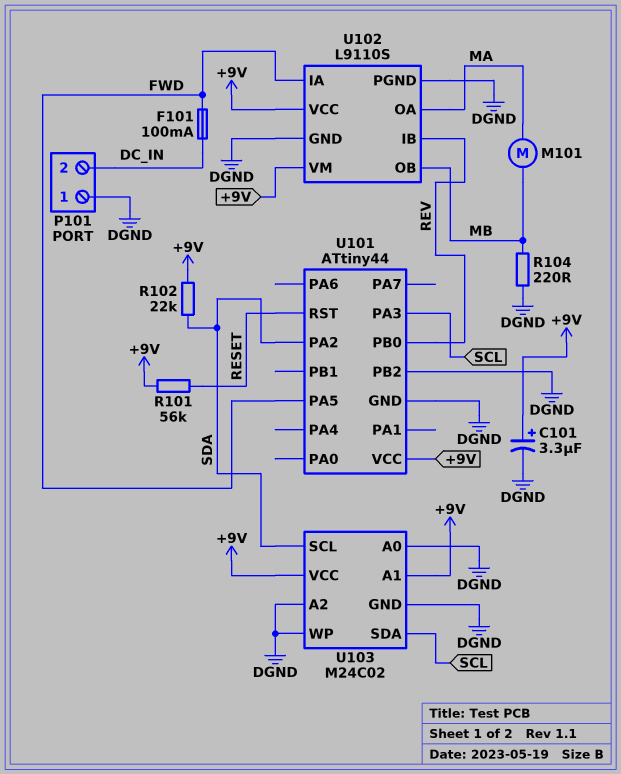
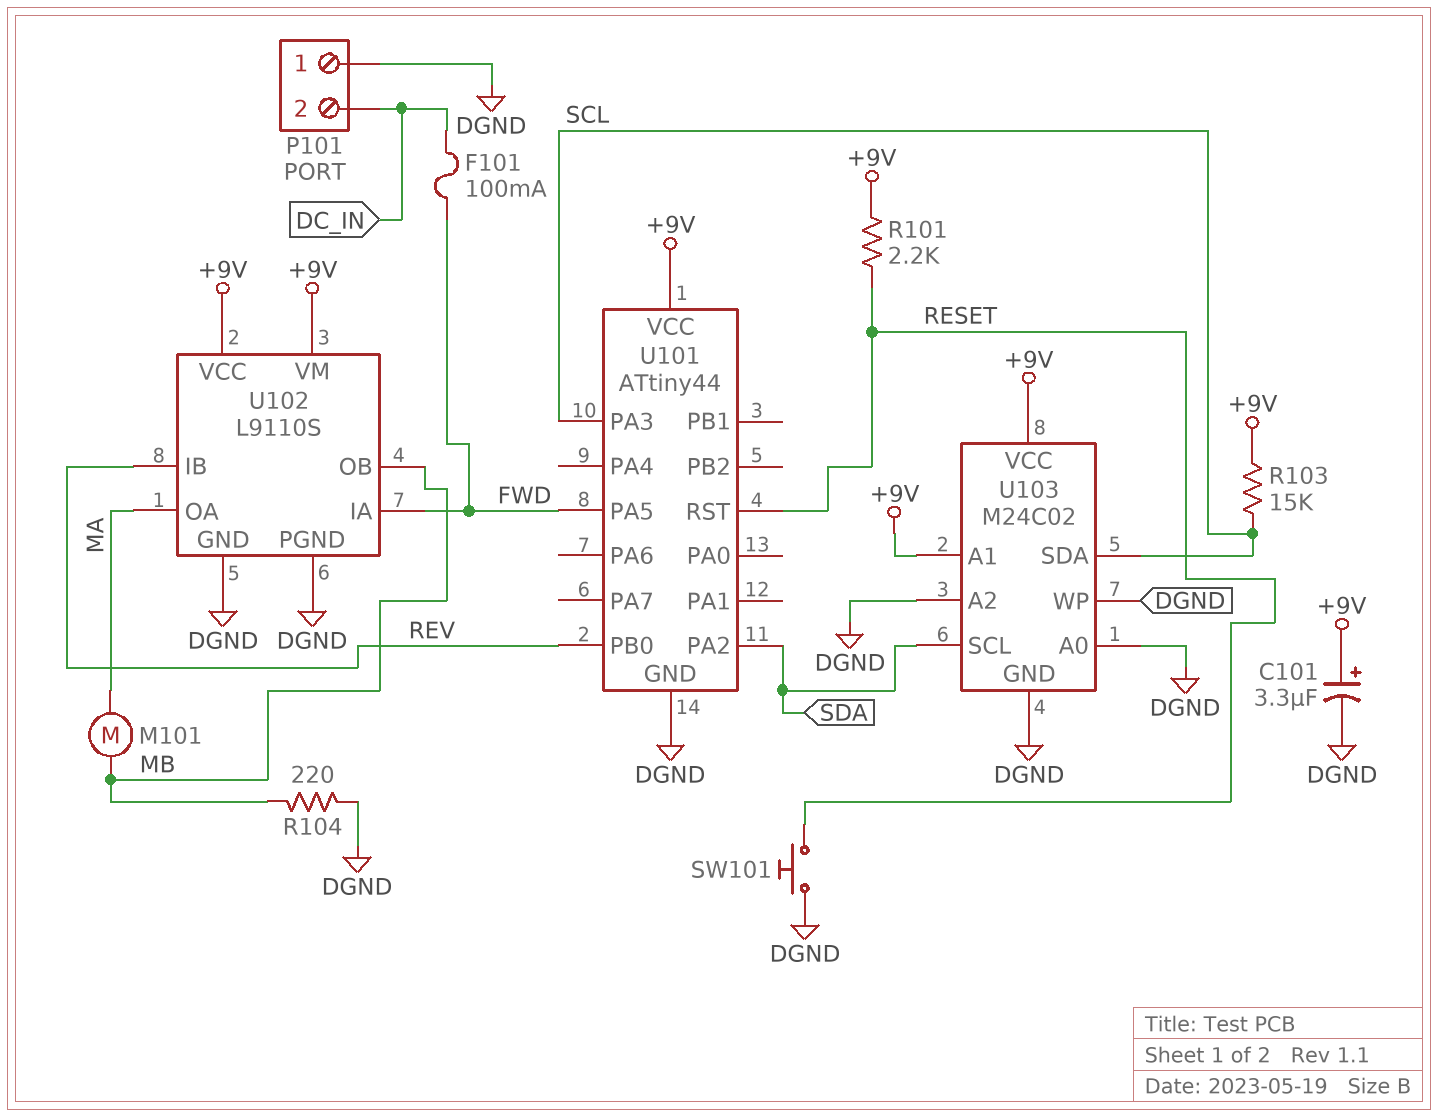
R101: 56k (+9V, RESET) -> 2.2k (+9V, RESET)
R102: 22k (+9V, SDA) -> none
R103: none -> 15k (+9V, SCL)
SW101: none -> button (DGND, RESET)
U101 pin PB2: DGND -> none

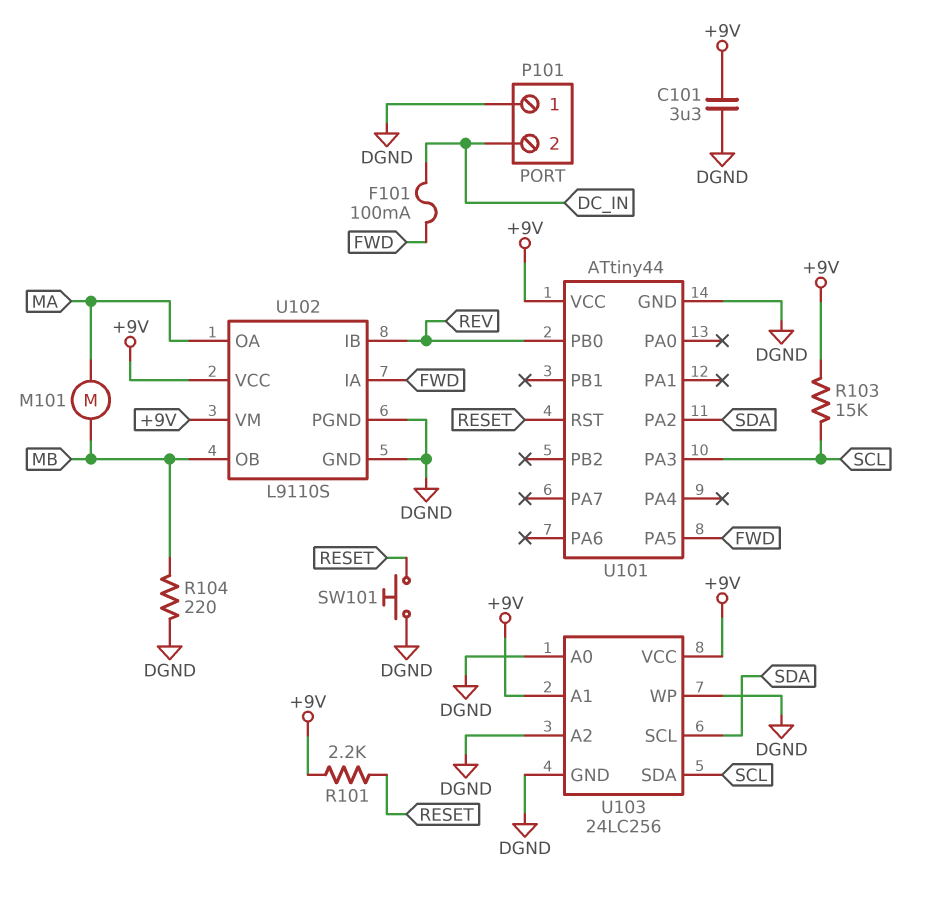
C101: 3.3uF (plus +9V, minus DGND) -> 3.3uF (+9V, DGND)
U103: M24C02 -> 24LC256

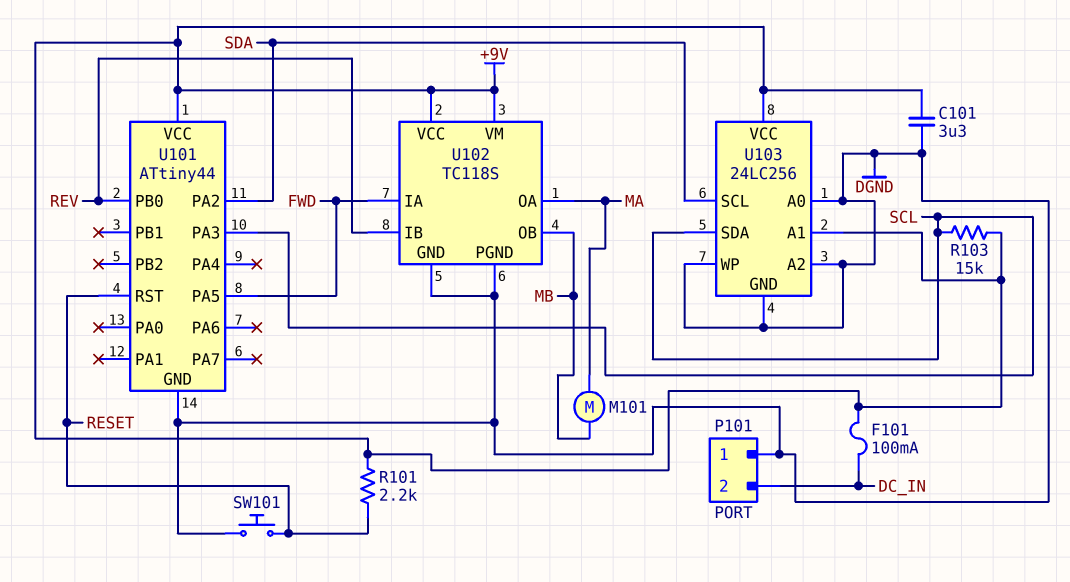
F101: 100mA (DC_IN, FWD) -> 100mA (+9V, DC_IN)
R104: 220 (DGND, MB) -> none
U102: L9110S -> TC118S

